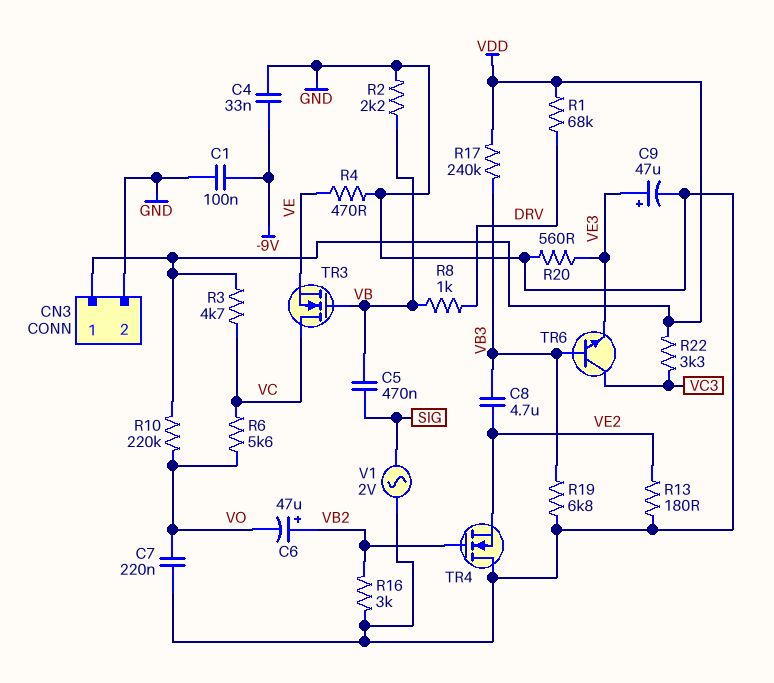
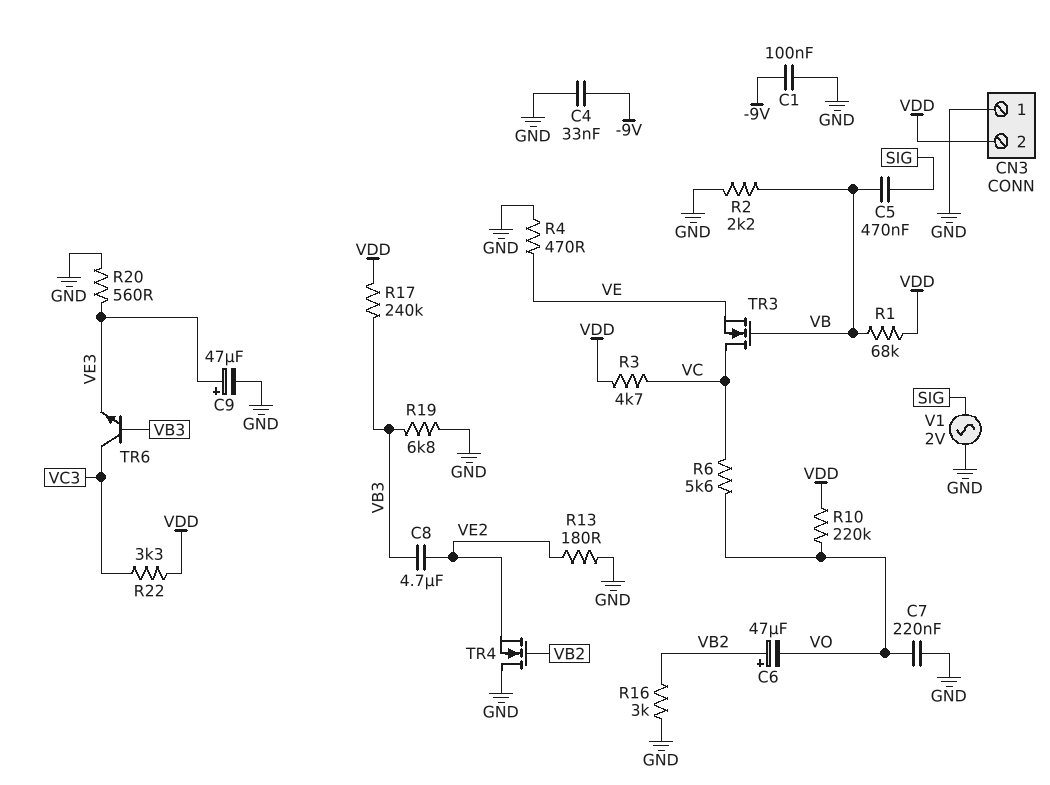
CN3 pin 1: VDD -> GND
CN3 pin 2: GND -> VDD
R1: 68k (DRV, VDD) -> 68k (VB, VDD)
R8: 1k (DRV, VB) -> none

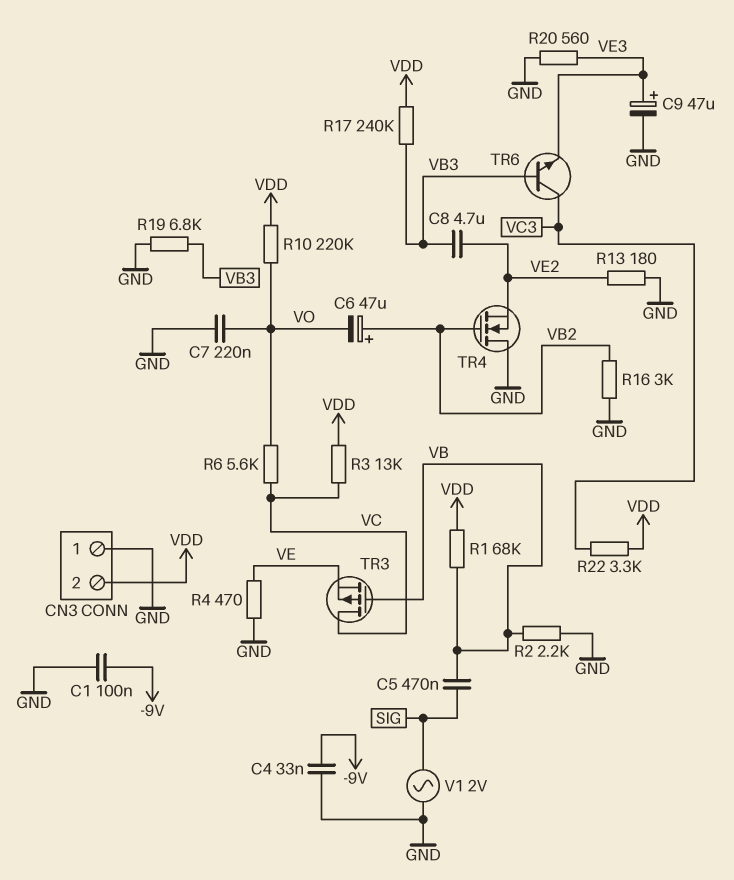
R3: 4.7k (VC, VDD) -> 13k (VC, VDD)
TR3: NMOS (G VB, D VC, S VE) -> PMOS (G VB, D VC, S VE)

